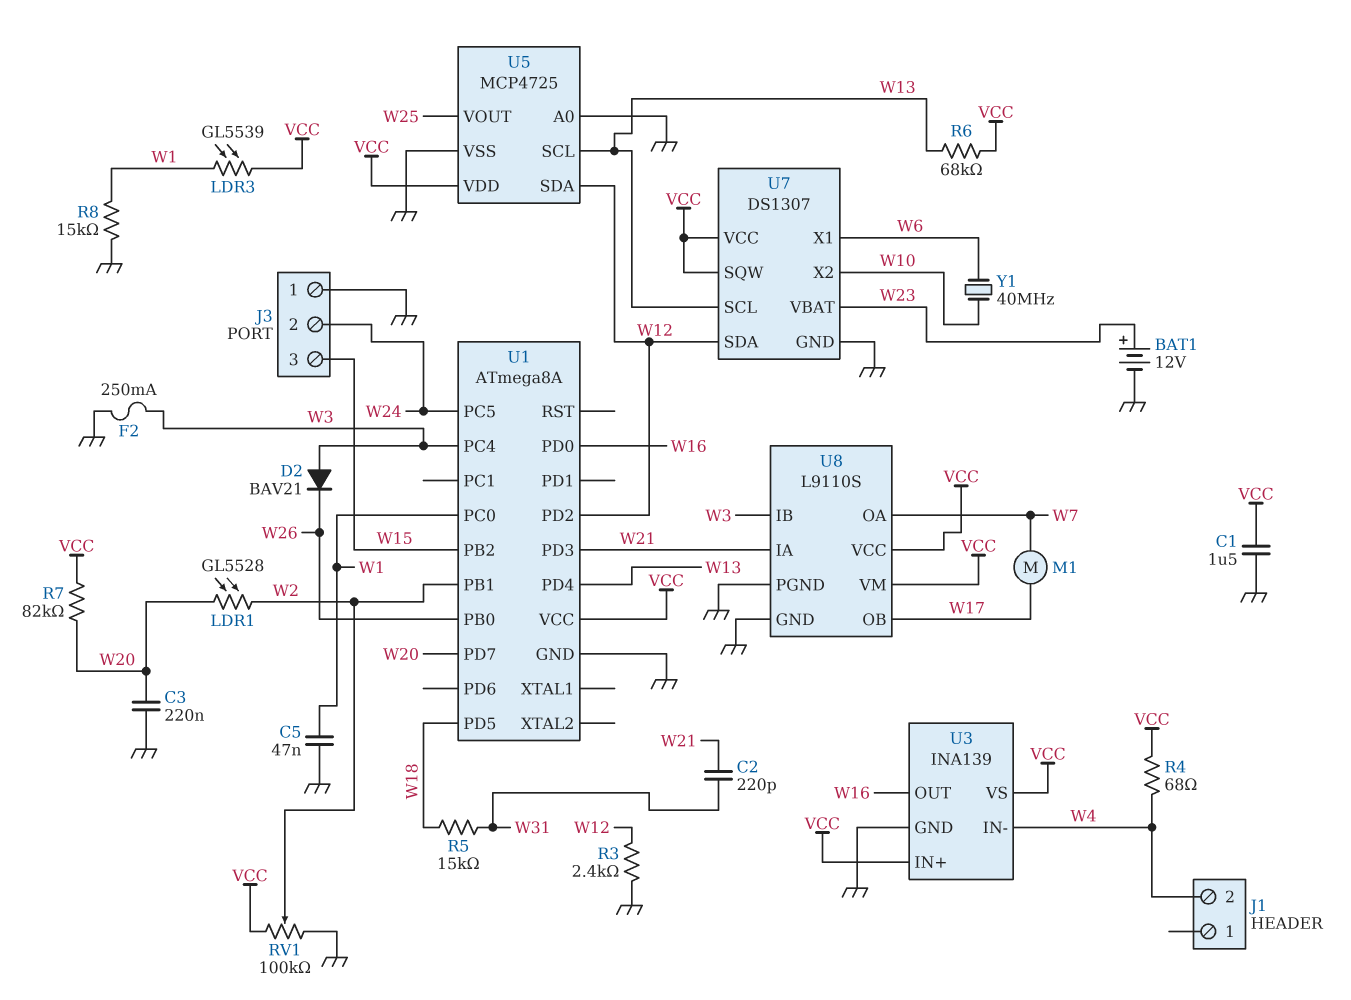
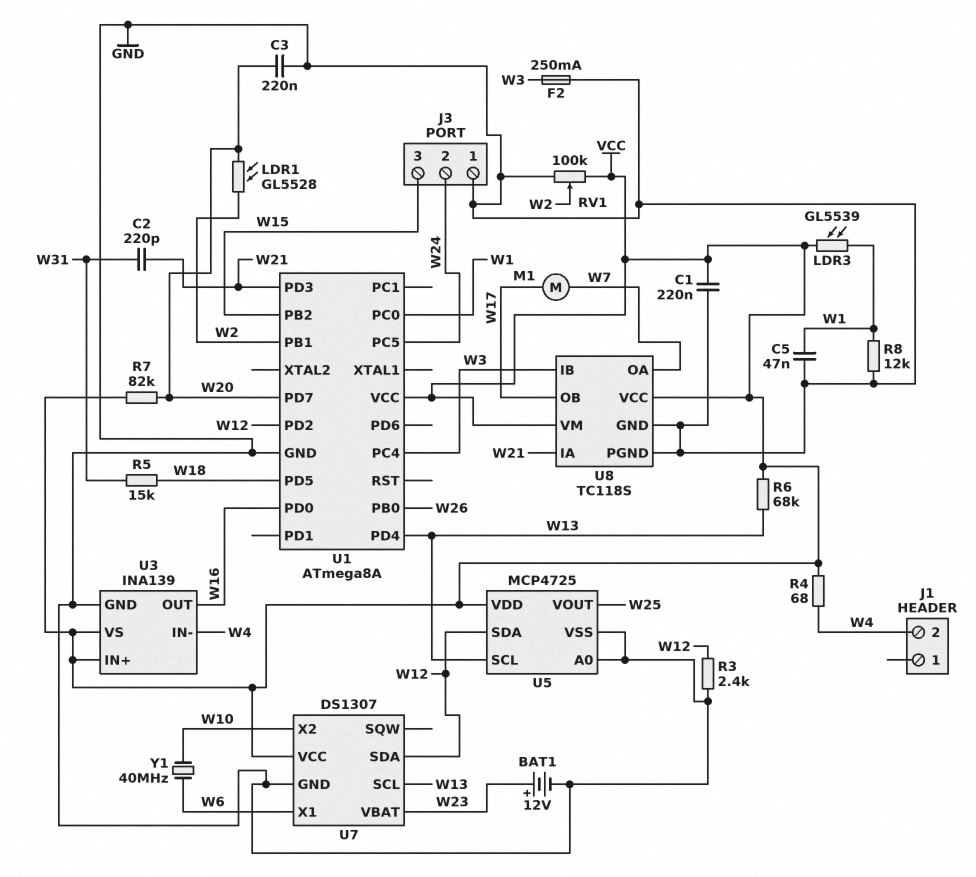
C1: 1.5uF (GND, VCC) -> 220nF (GND, VCC)
D2: diode BAV21 (A W3, K W26) -> none
R8: 15k (GND, W1) -> 12k (GND, W1)
U7 pin SQW: VCC -> none
U8: L9110S -> TC118S

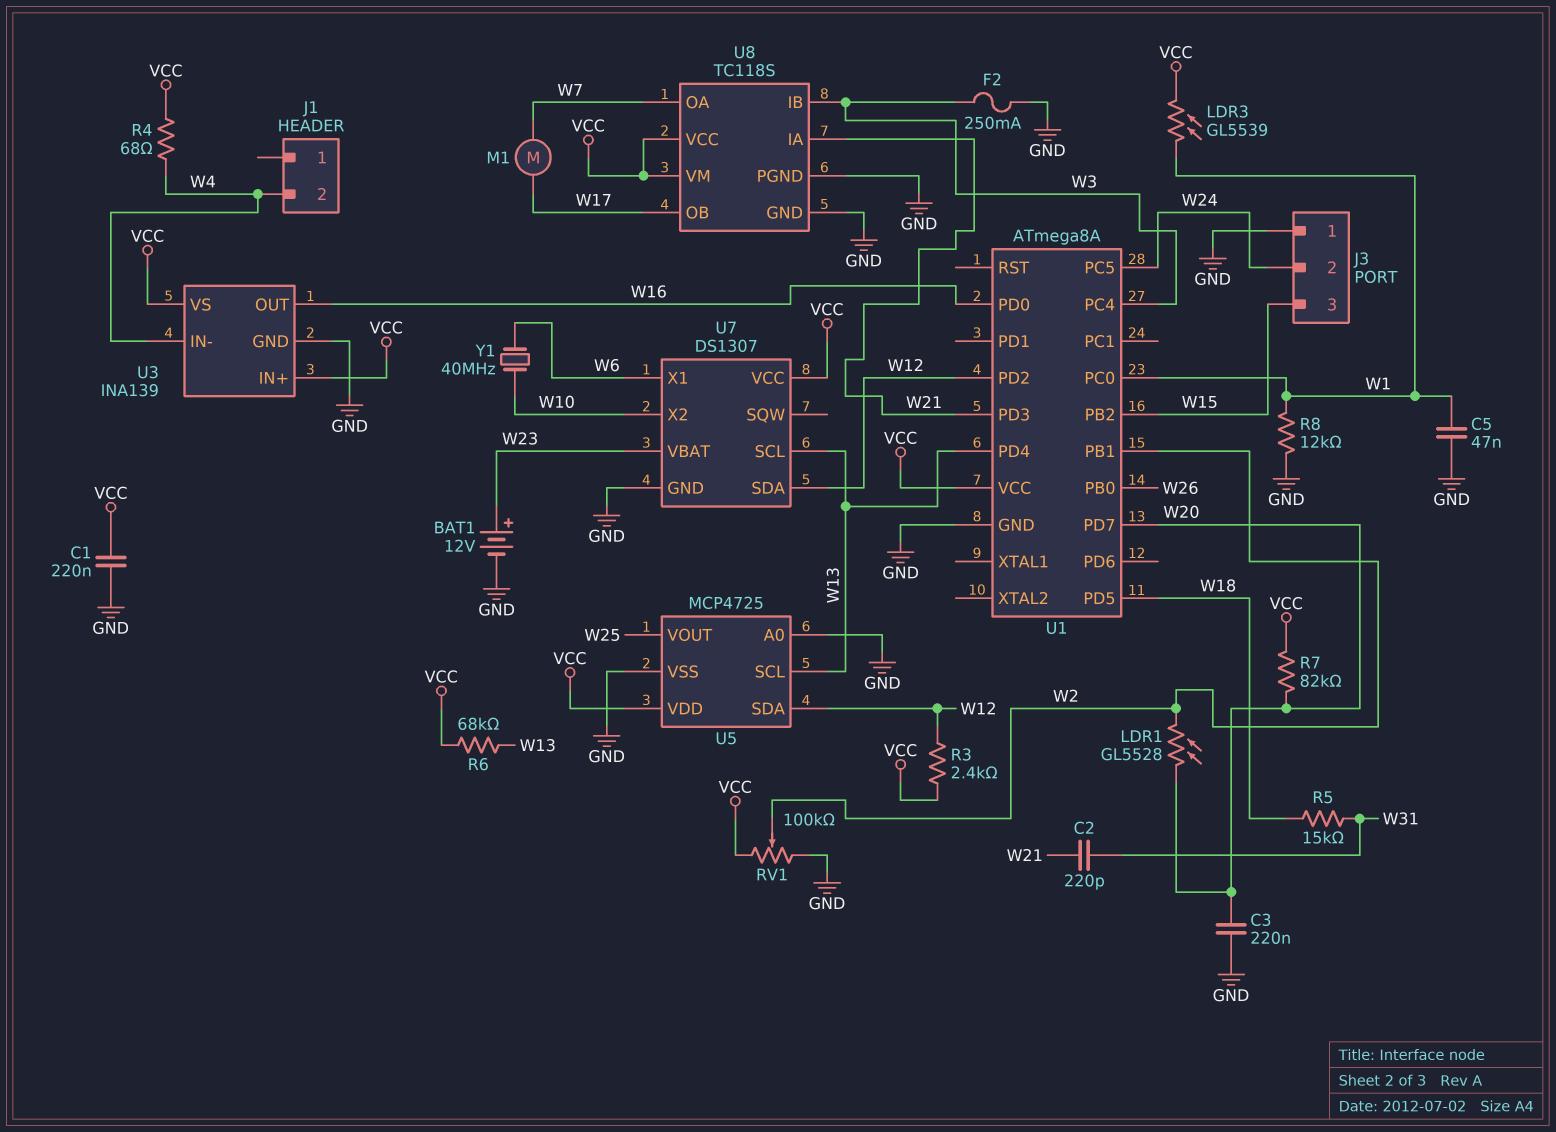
R3: 2.4k (GND, W12) -> 2.4k (VCC, W12)

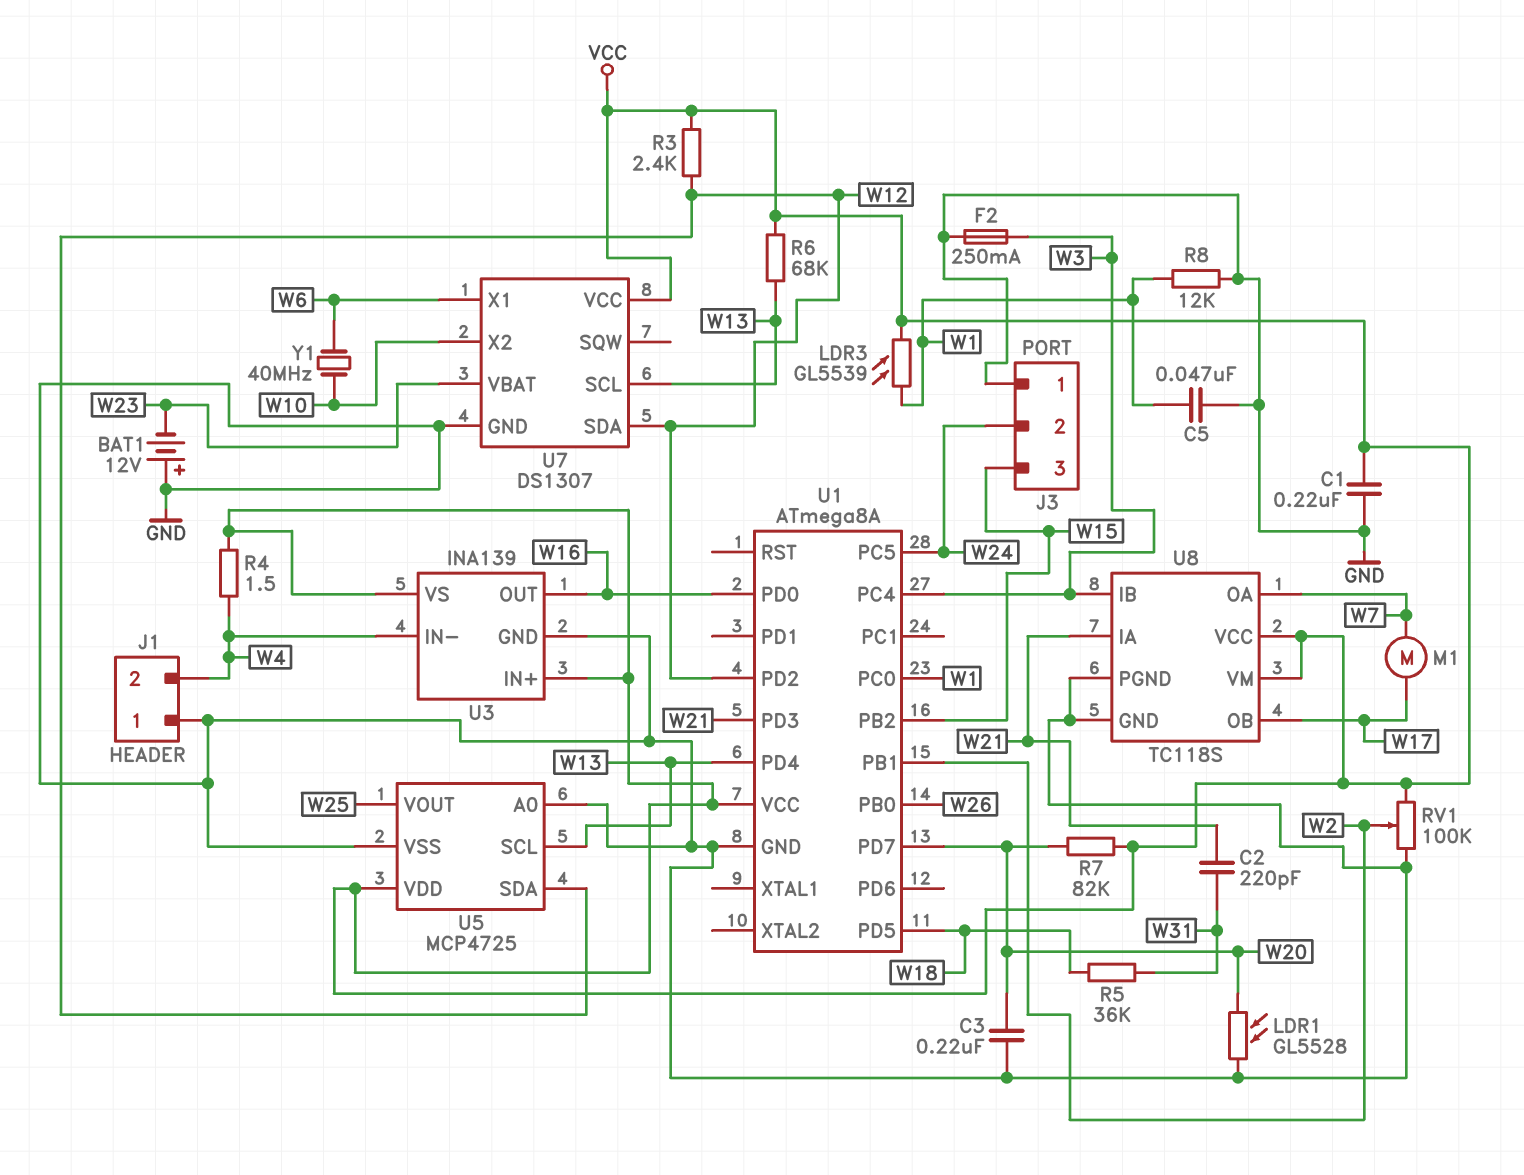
BAT1: 12V (plus W23, minus GND) -> 12V (plus GND, minus W23)
J1 pin 1: none -> GND
LDR1: GL5528 (W2, W20) -> GL5528 (GND, W20)
R4: 68 (VCC, W4) -> 1.5 (VCC, W4)
R5: 15k (W18, W31) -> 36k (W18, W31)

